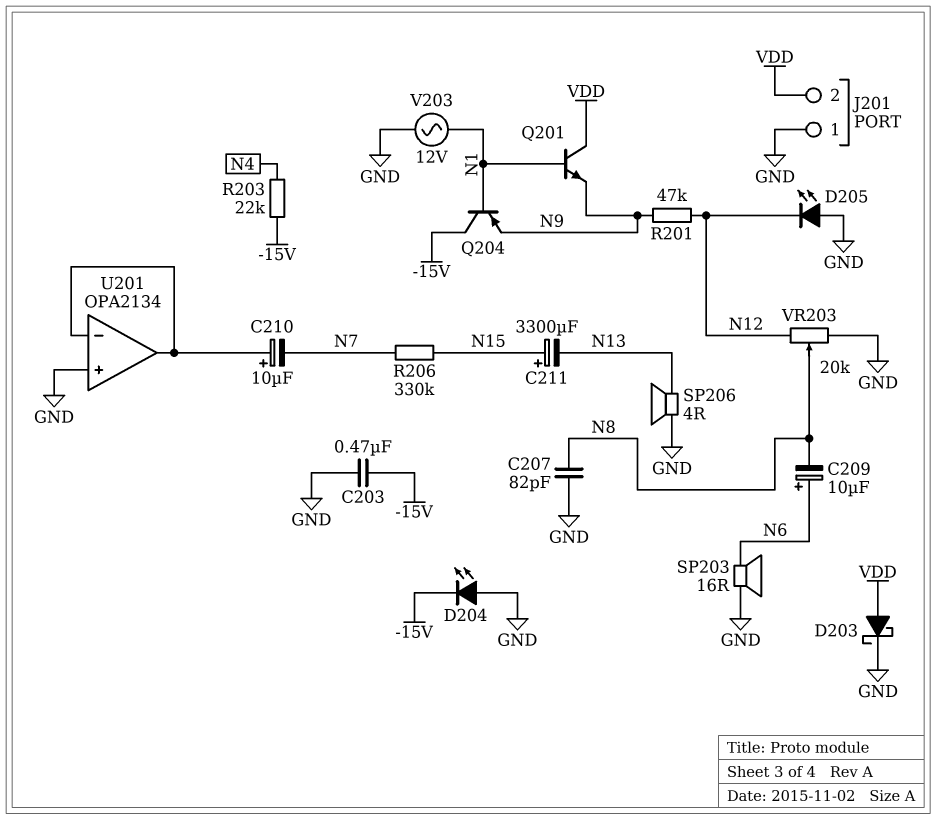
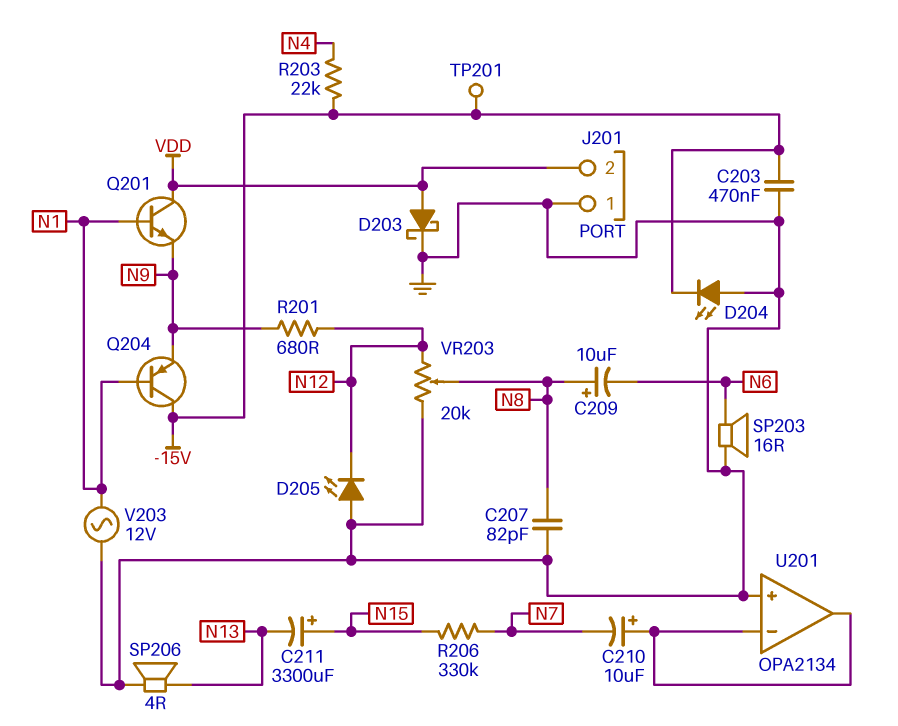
C209: 10uF (plus N6, minus N8) -> 10uF (plus N8, minus N6)
R201: 47k (N9, N12) -> 680 (N9, N12)
TP201: none -> test point (-15V)

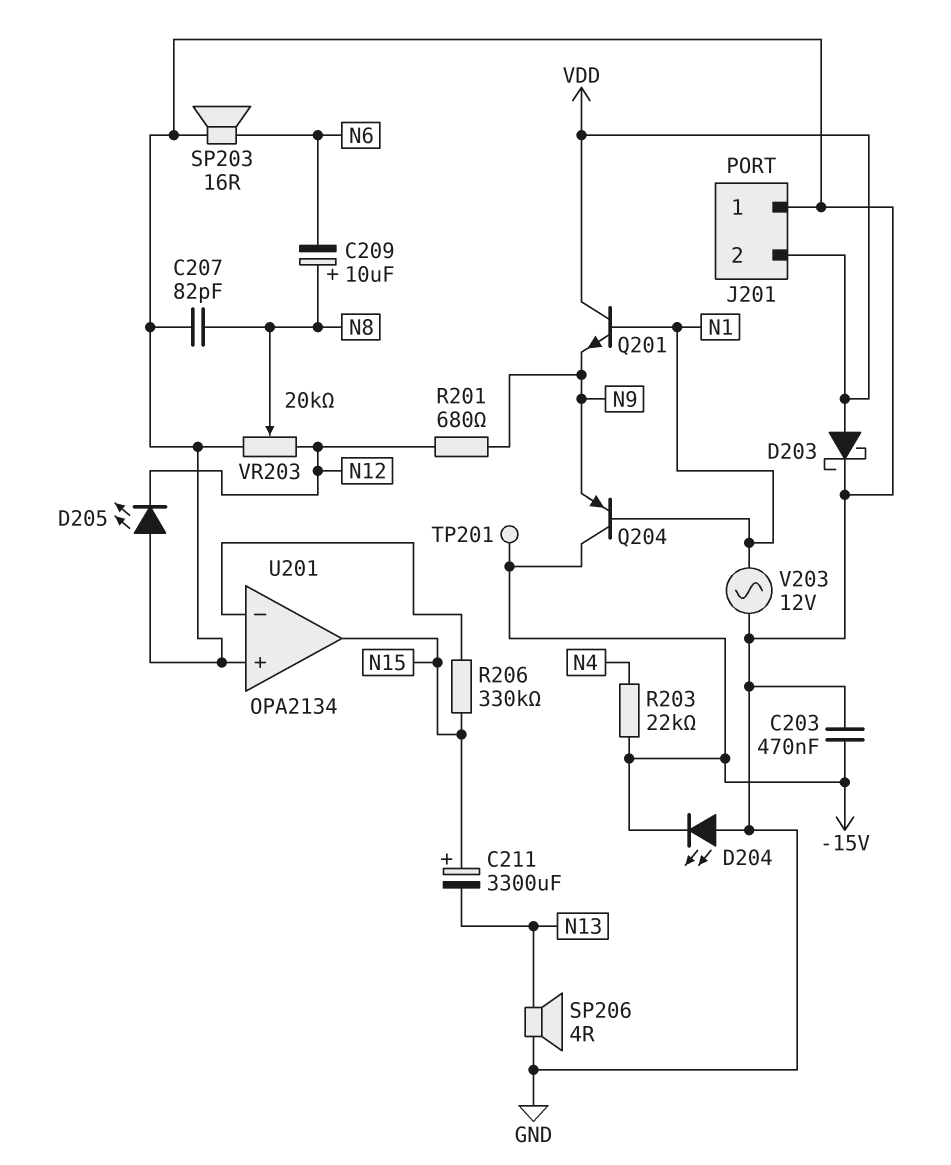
C210: 10uF (plus U201/in-, minus N7) -> none
R206: 330k (N7, N15) -> 330k (N15, U201/in-)
U201 pin out: U201/in- -> N15

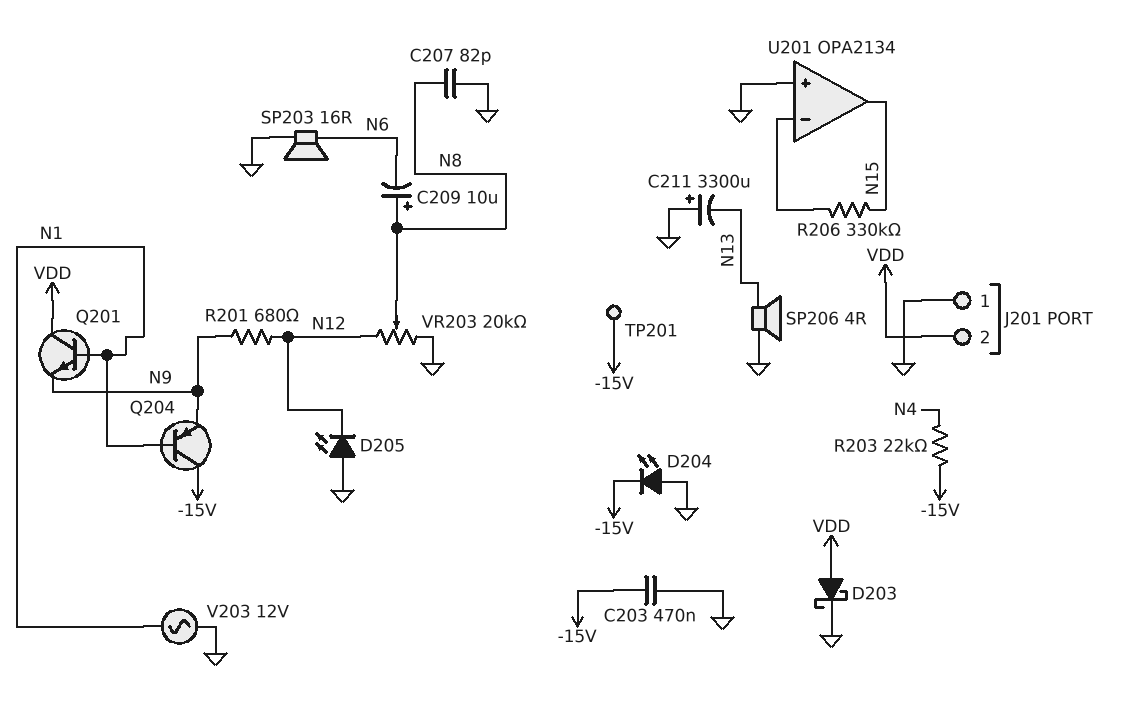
C211: 3300uF (plus N15, minus N13) -> 3300uF (plus GND, minus N13)

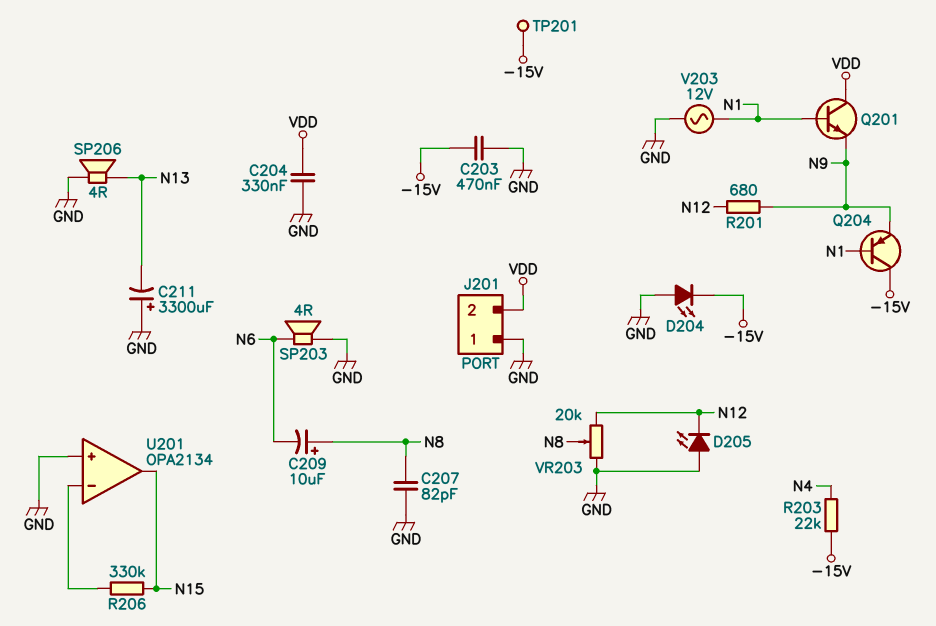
C204: none -> 330nF (GND, VDD)
D203: schottky (A VDD, K GND) -> none
SP203: speaker 16R (GND, N6) -> speaker 4R (GND, N6)

